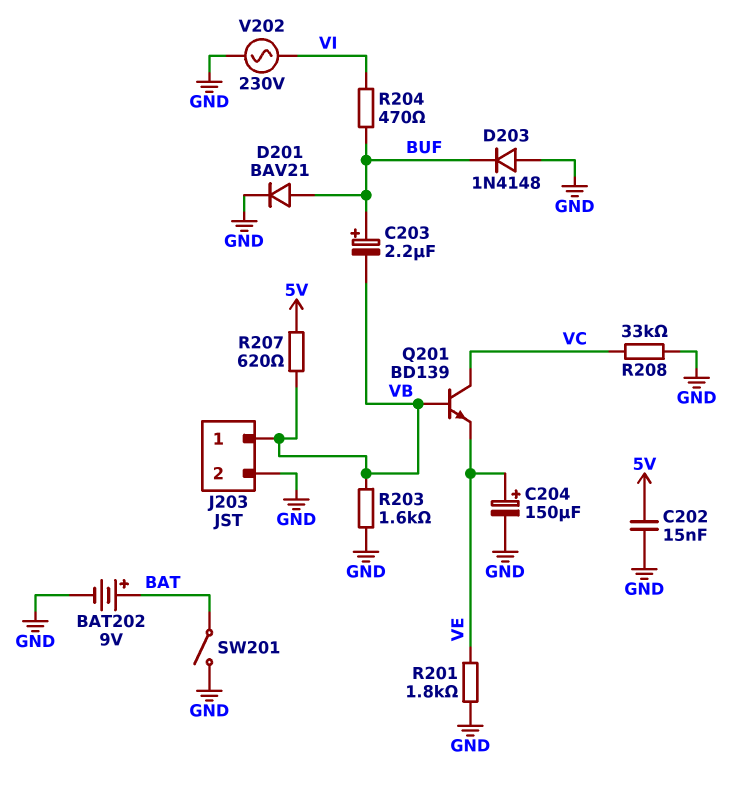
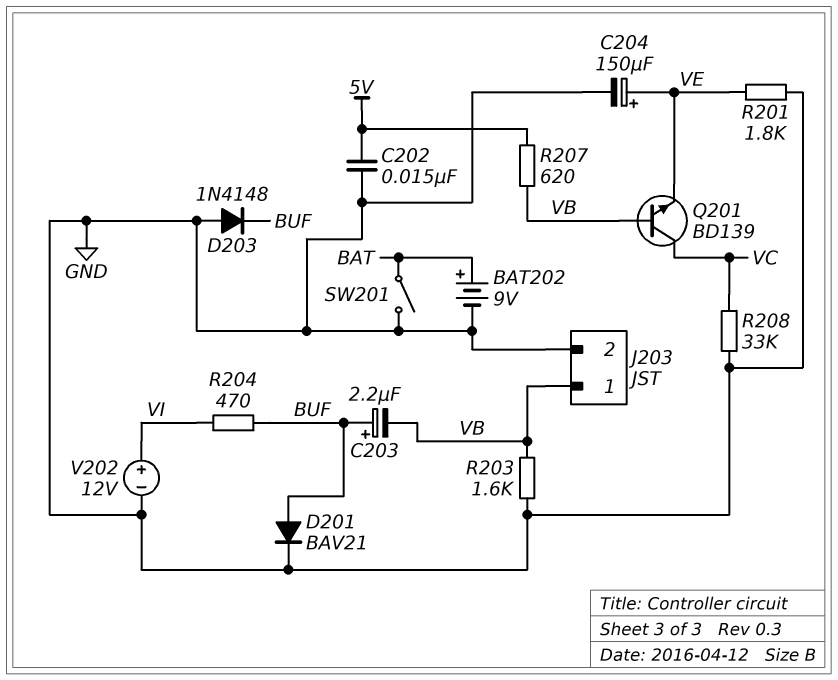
V202: AC 230V (GND, VI) -> 12V (plus VI, minus GND)

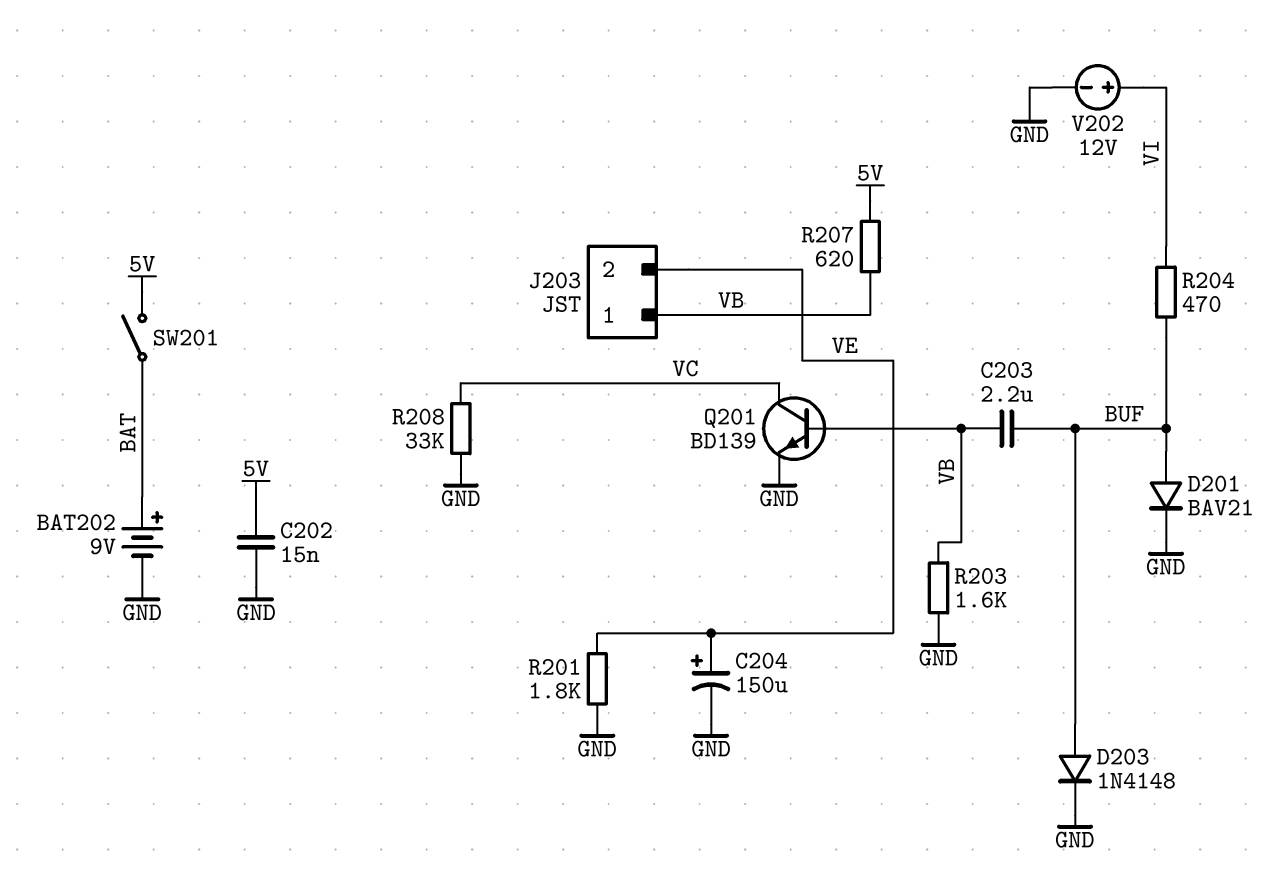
C203: 2.2uF (plus BUF, minus VB) -> 2.2uF (BUF, VB)
D203: diode 1N4148 (A GND, K BUF) -> diode 1N4148 (A BUF, K GND)
J203 pin 2: GND -> VE
Q201: NPN BD139 (B VB, C VC, E VE) -> NPN BD139 (B VB, C VC, E GND)
SW201: switch (BAT, GND) -> switch (5V, BAT)

